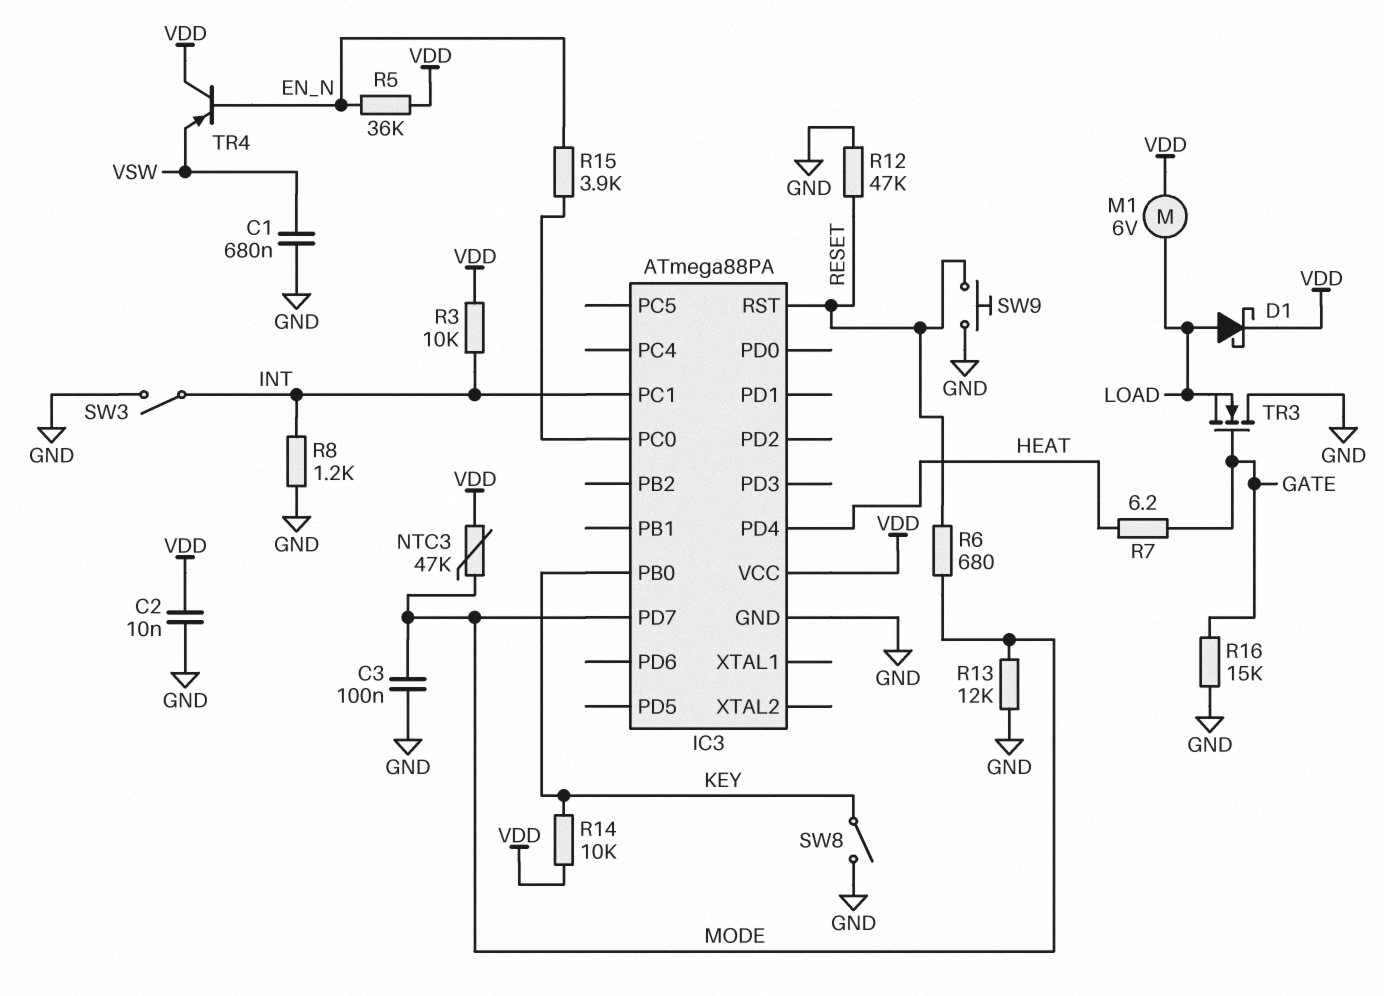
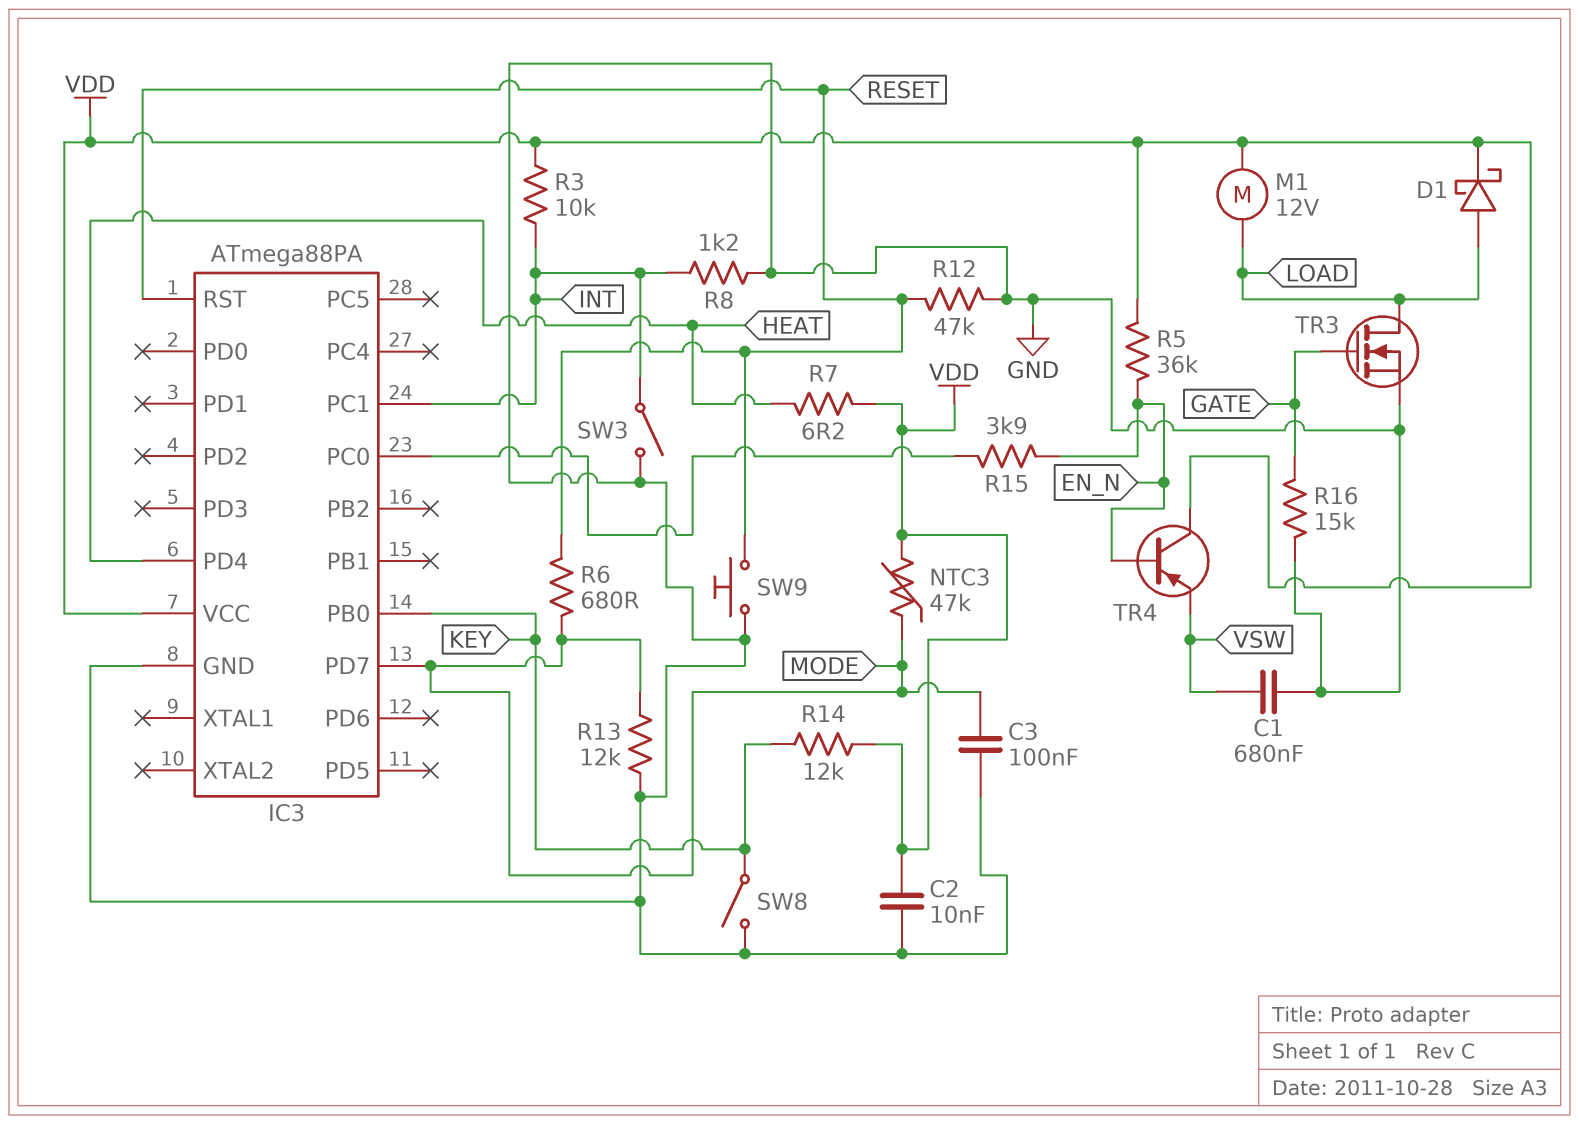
M1: motor 6V (LOAD, VDD) -> motor 12V (LOAD, VDD)
R7: 6.2 (GATE, HEAT) -> 6.2 (HEAT, VDD)
R14: 10k (KEY, VDD) -> 12k (KEY, VDD)
TR3: NMOS (G GATE, D GND, S LOAD) -> NMOS (G GATE, D LOAD, S GND)

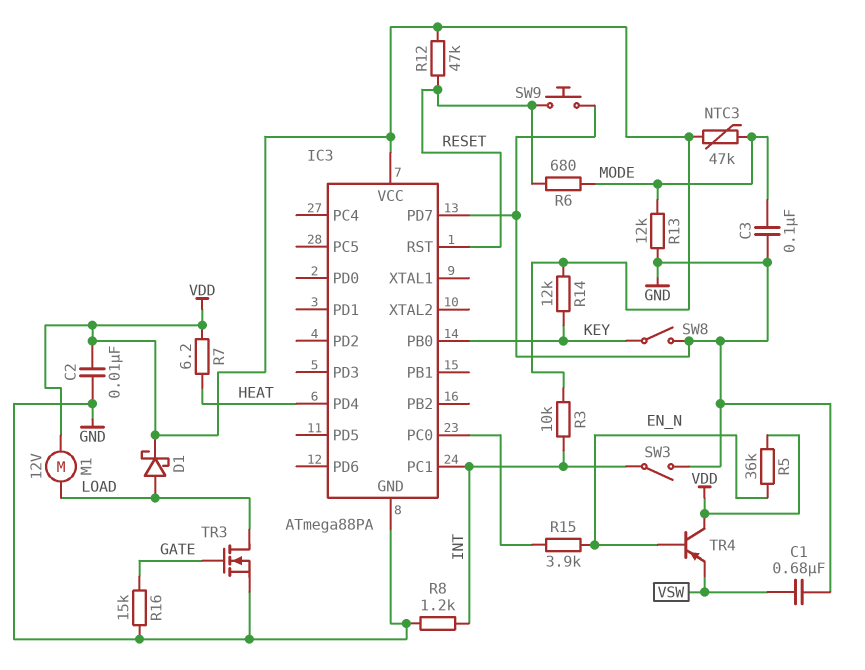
IC3 pin PD7: MODE -> GND
R12: 47k (GND, RESET) -> 47k (RESET, VDD)

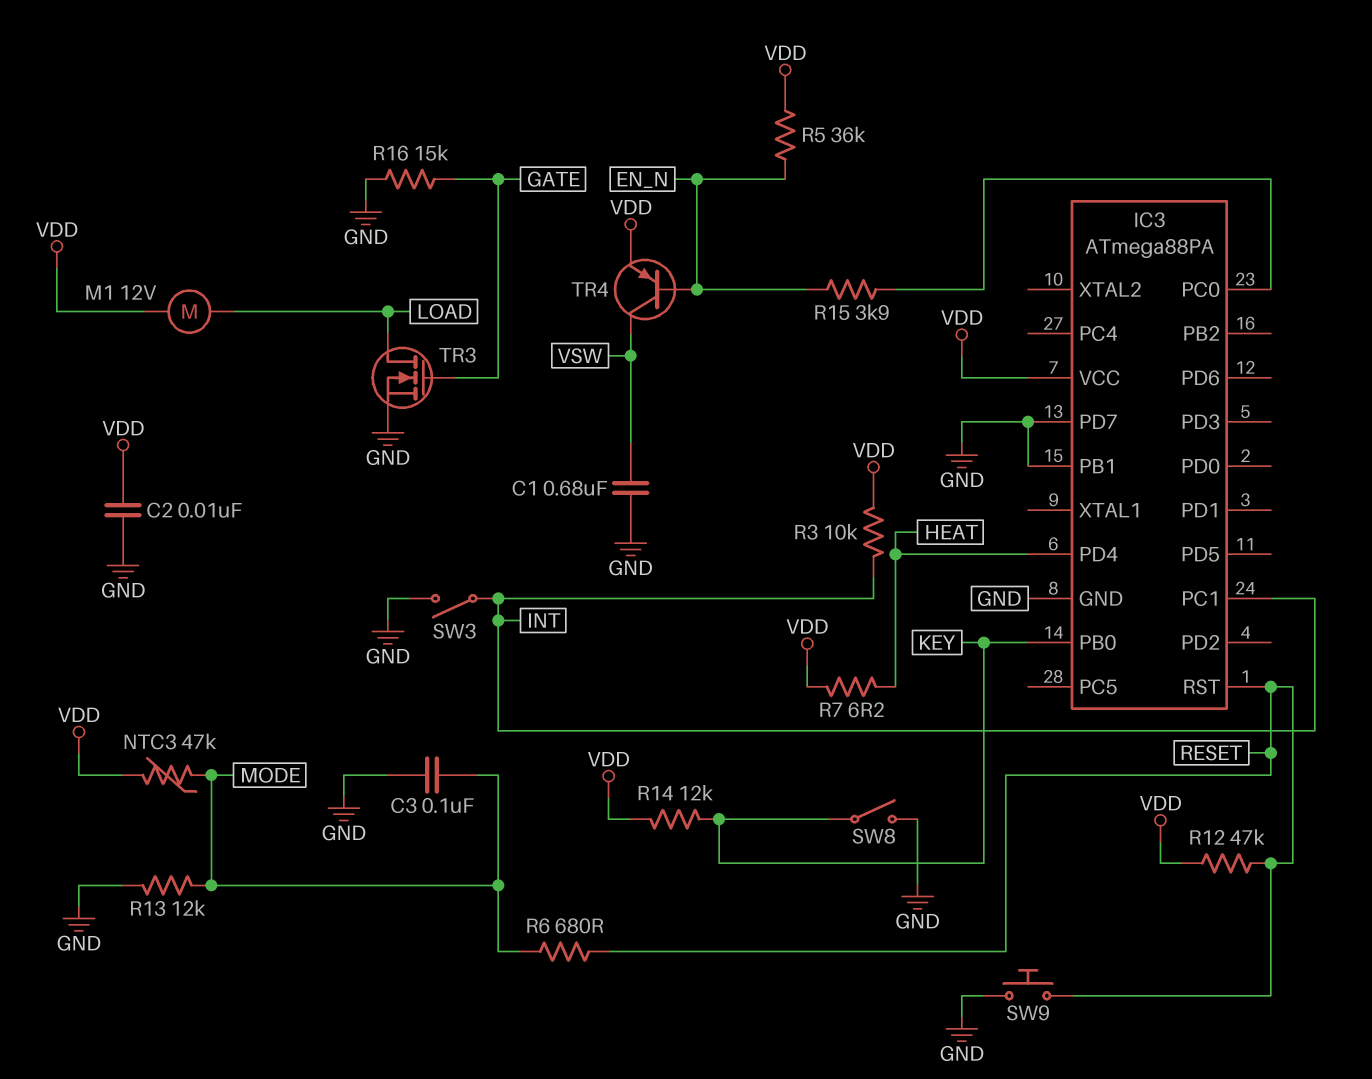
D1: schottky (A LOAD, K VDD) -> none
IC3 pin PB1: none -> GND
R8: 1.2k (GND, INT) -> none
TR4: PNP (B EN_N, C VDD, E VSW) -> PNP (B EN_N, C VSW, E VDD)

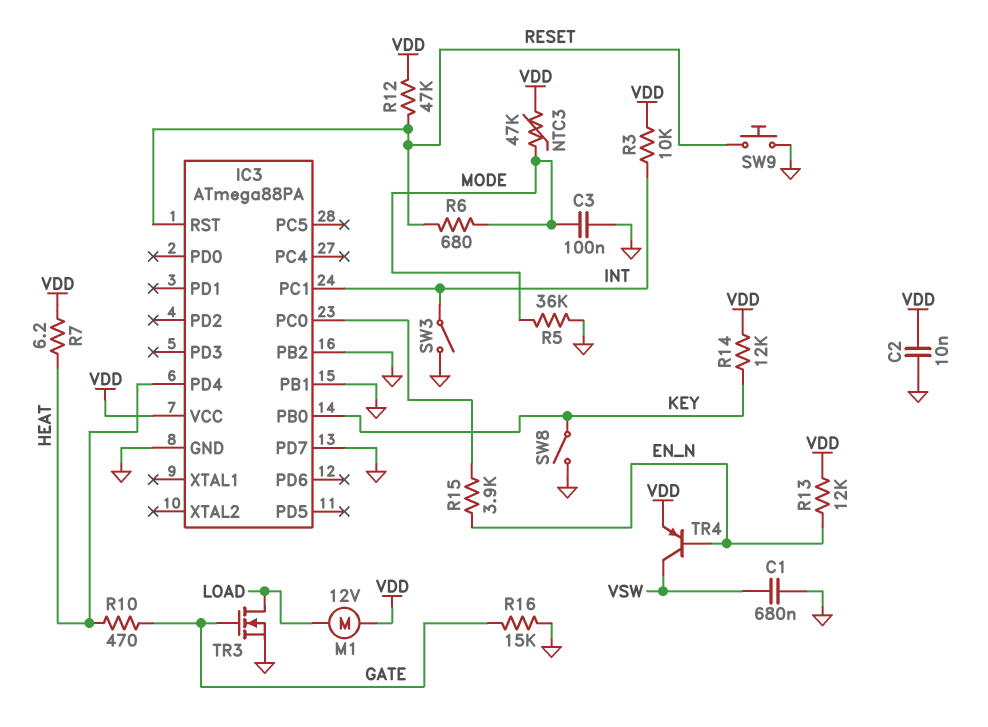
IC3 pin PB2: none -> GND
R5: 36k (EN_N, VDD) -> 36k (GND, MODE)
R10: none -> 470 (GATE, HEAT)
R13: 12k (GND, MODE) -> 12k (EN_N, VDD)

